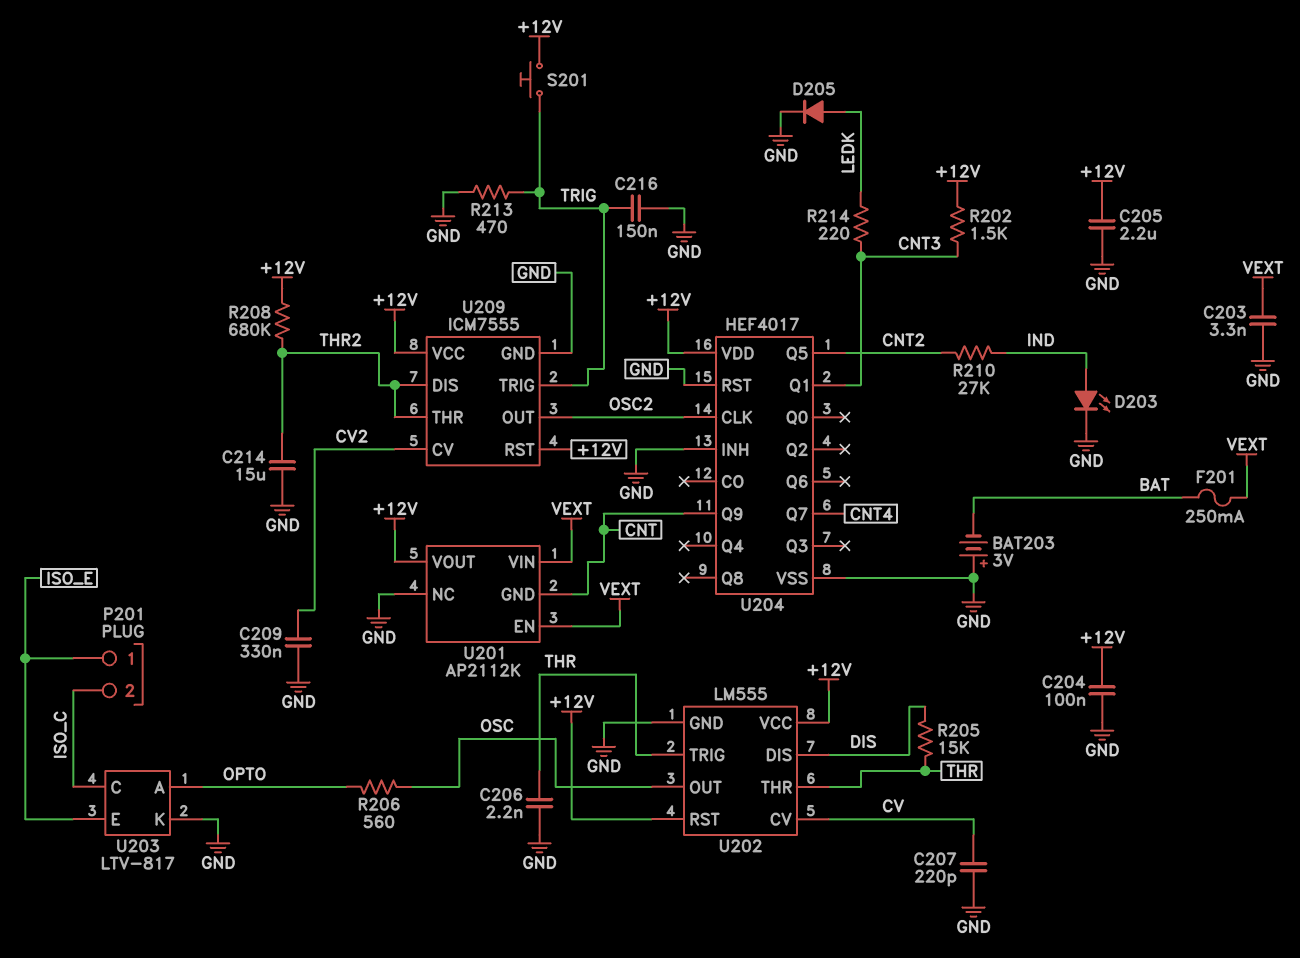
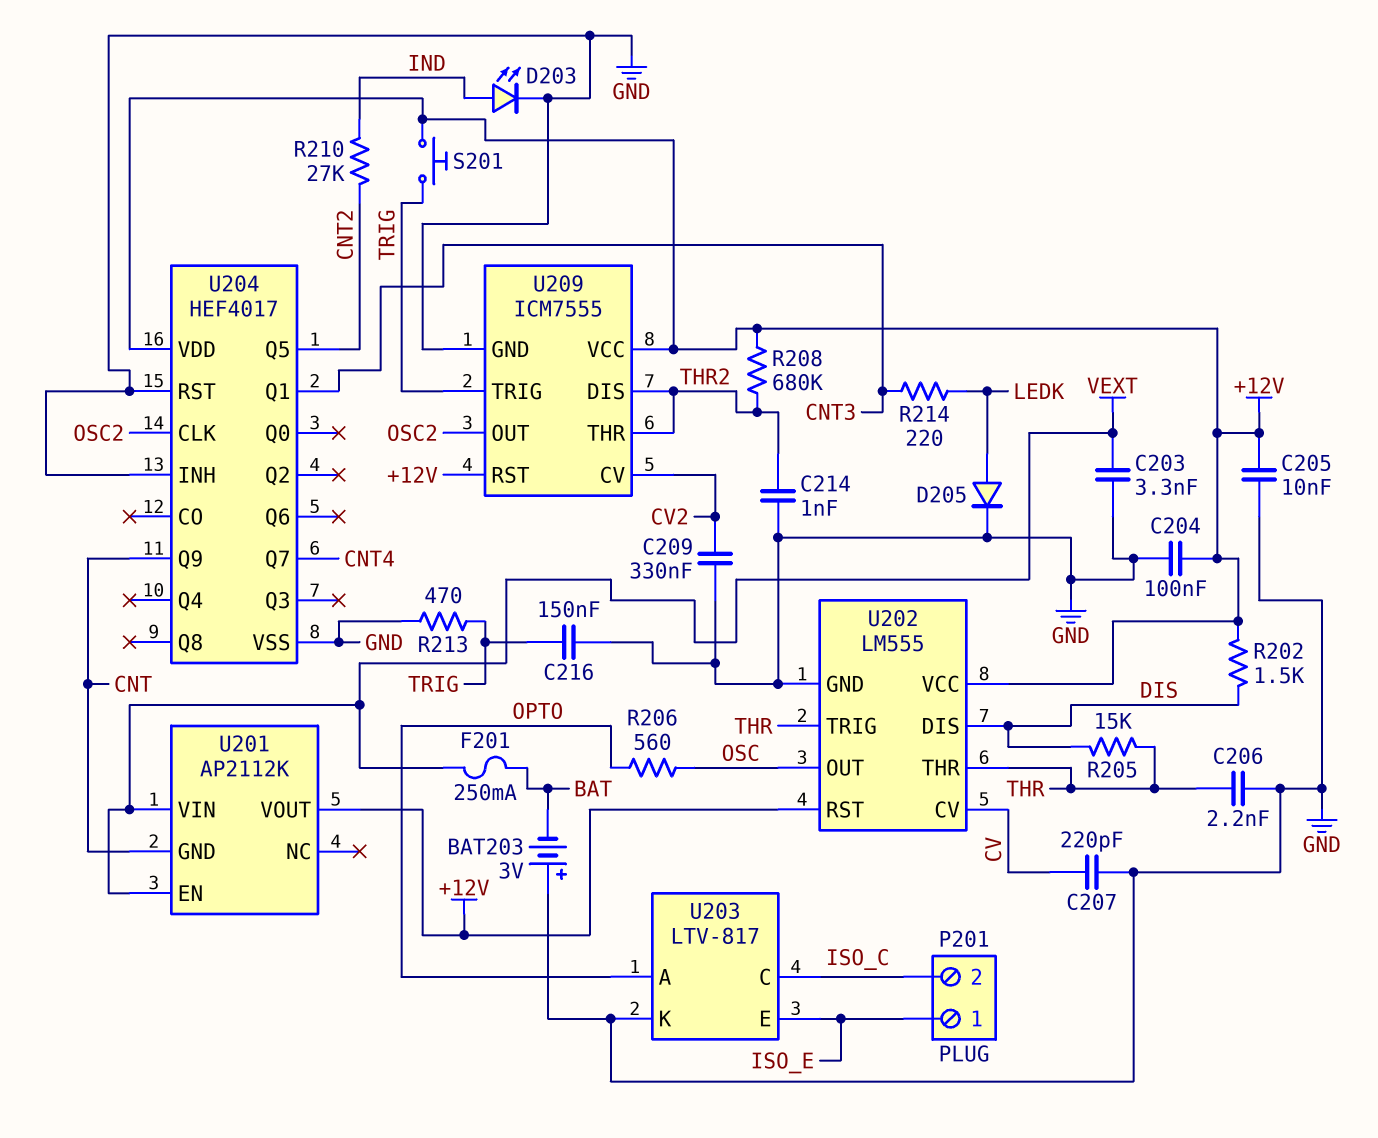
C205: 2.2uF (+12V, GND) -> 10nF (+12V, GND)
C214: 15uF (GND, THR2) -> 1nF (GND, THR2)
R202: 1.5k (+12V, CNT3) -> 1.5k (+12V, DIS)
U201 pin NC: GND -> none

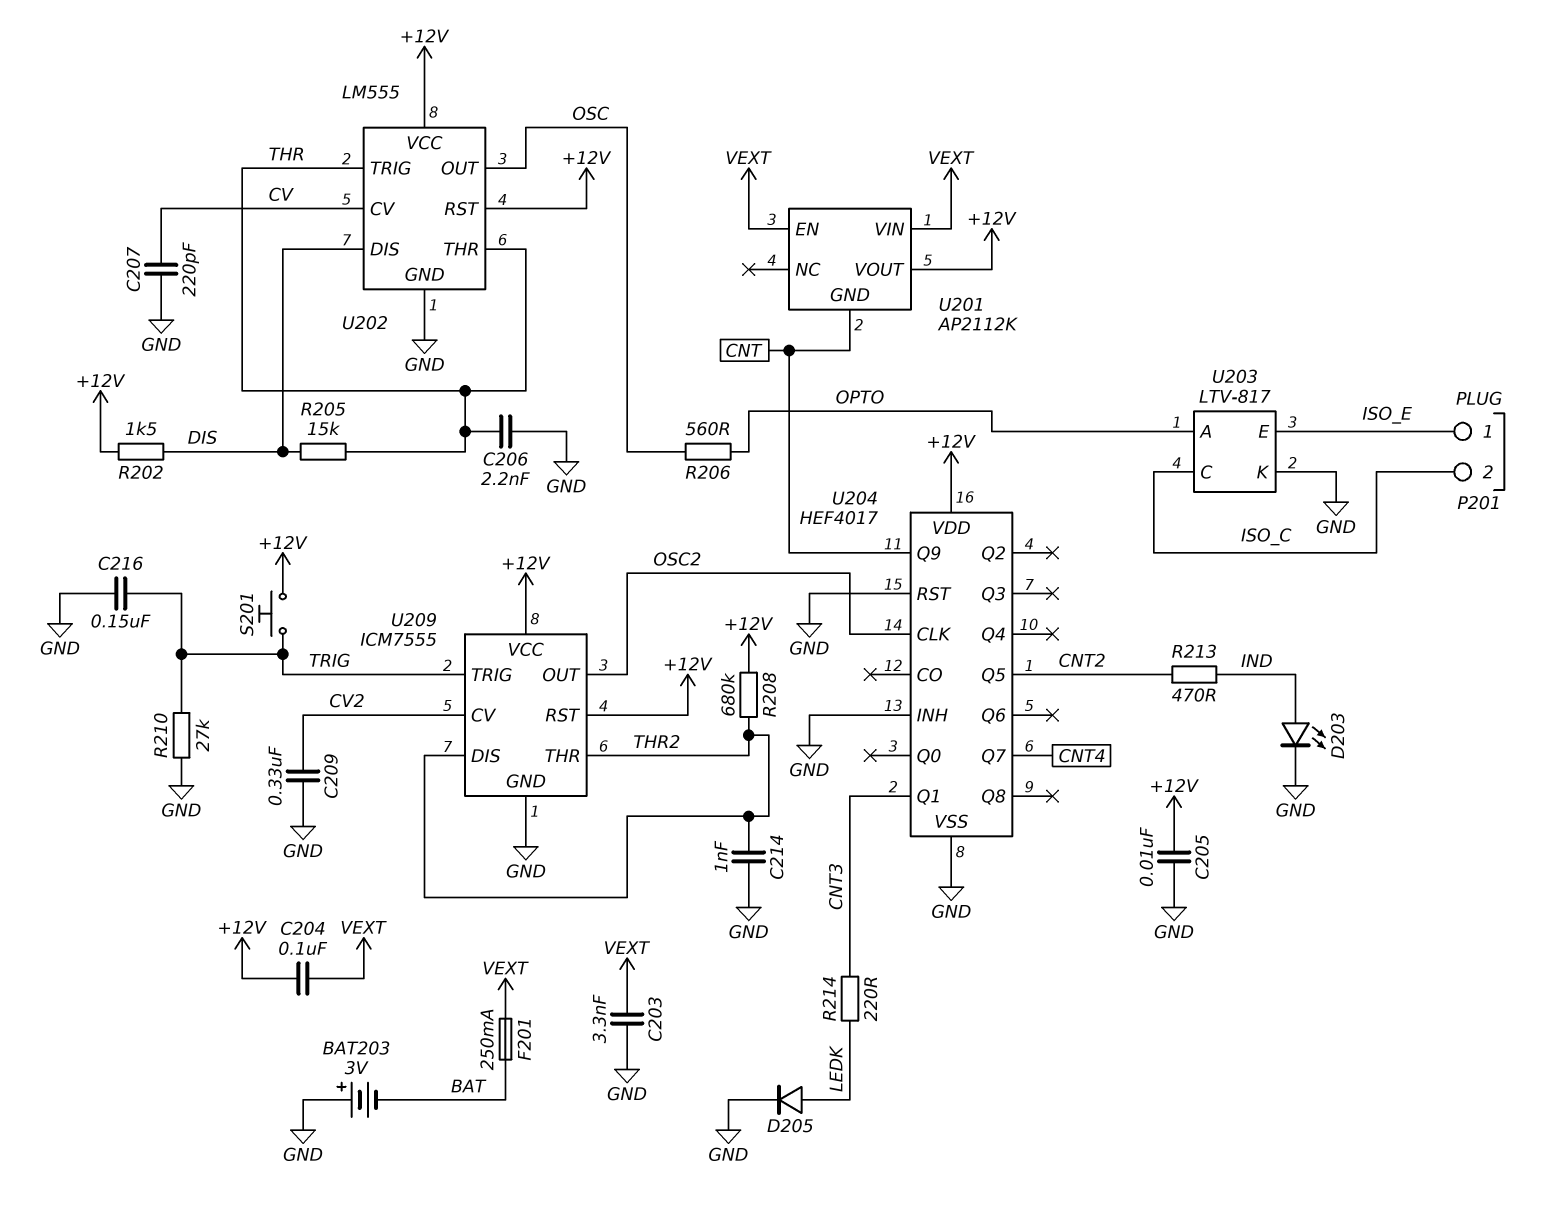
C204: 100nF (+12V, GND) -> 100nF (+12V, VEXT)
R210: 27k (CNT2, IND) -> 27k (GND, TRIG)
R213: 470 (GND, TRIG) -> 470 (CNT2, IND)

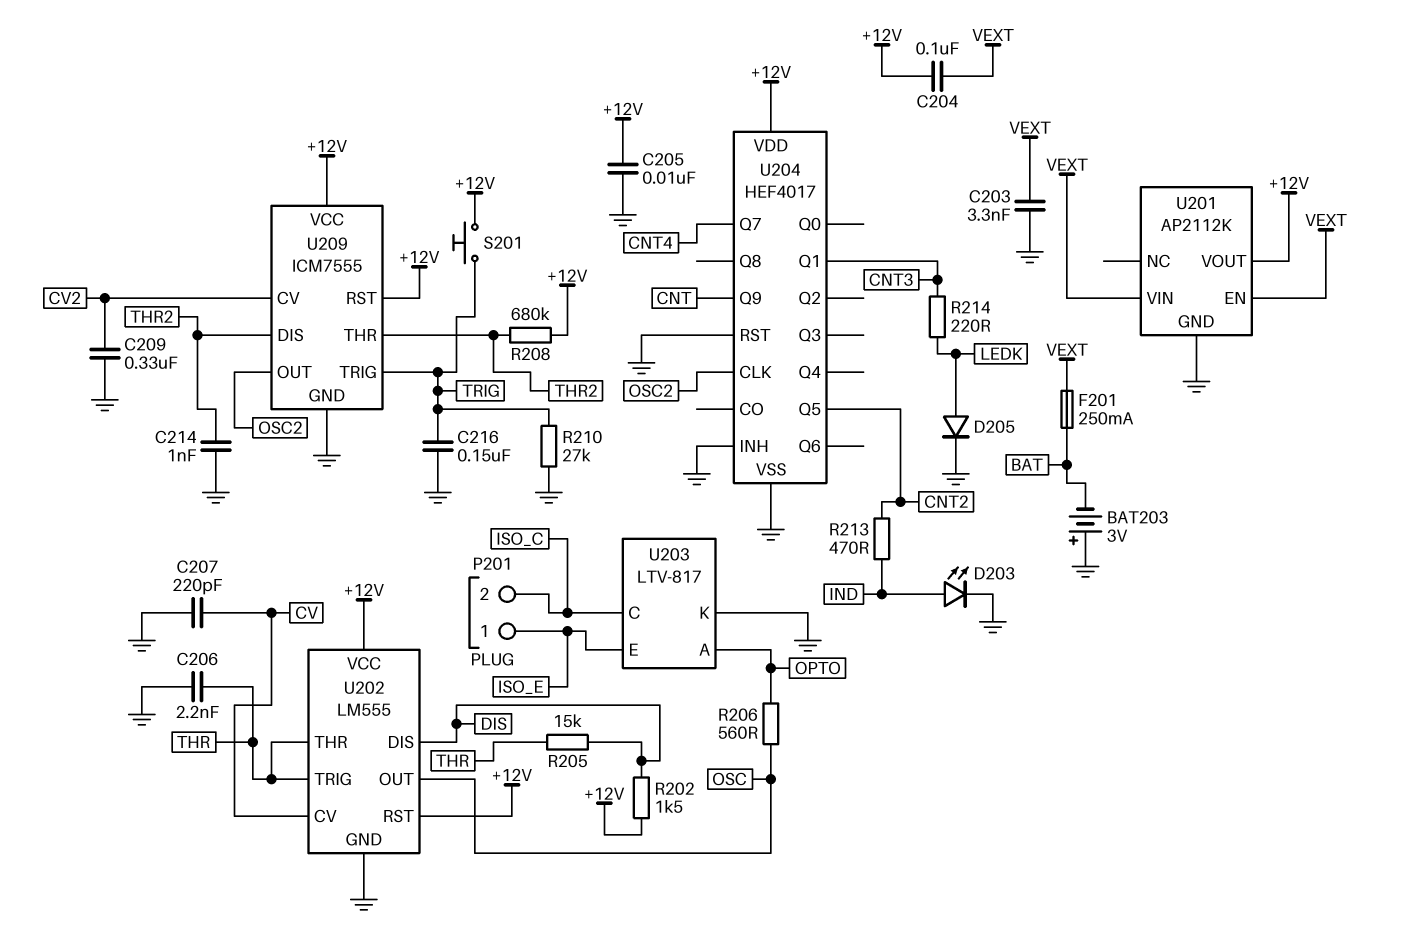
U201 pin GND: CNT -> GND

